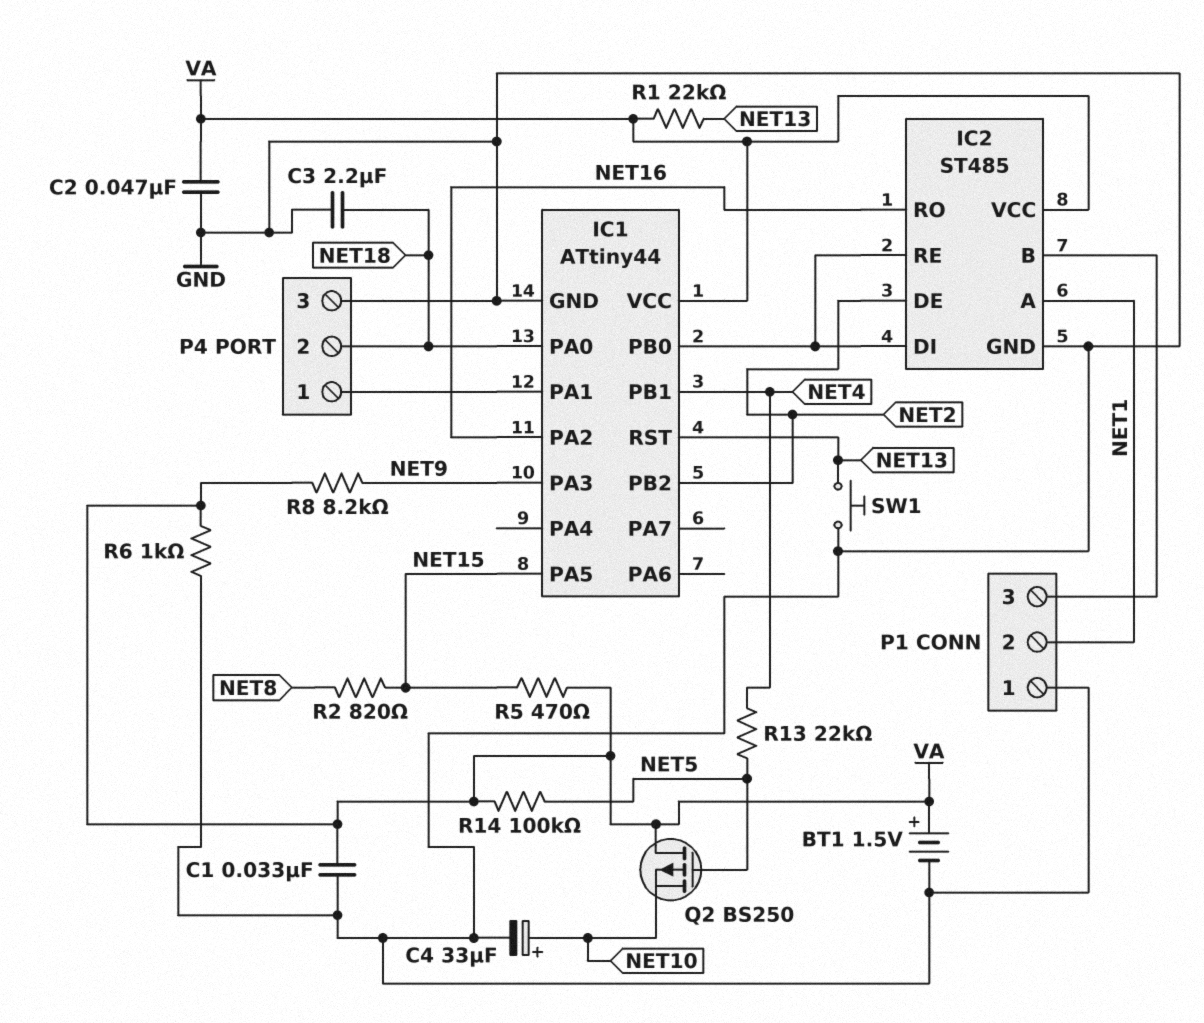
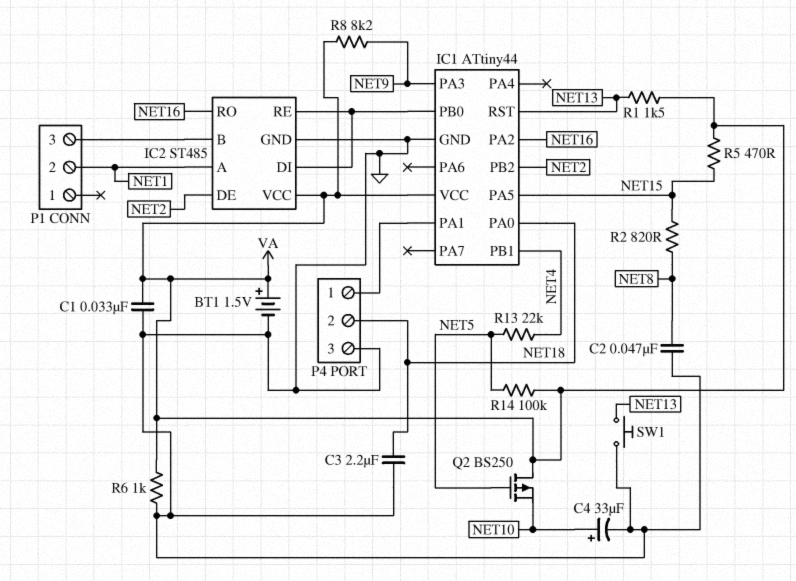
C2: 47nF (GND, VA) -> 47nF (GND, NET8)
P1 pin 1: GND -> none
R1: 22k (NET13, VA) -> 1.5k (NET13, VA)

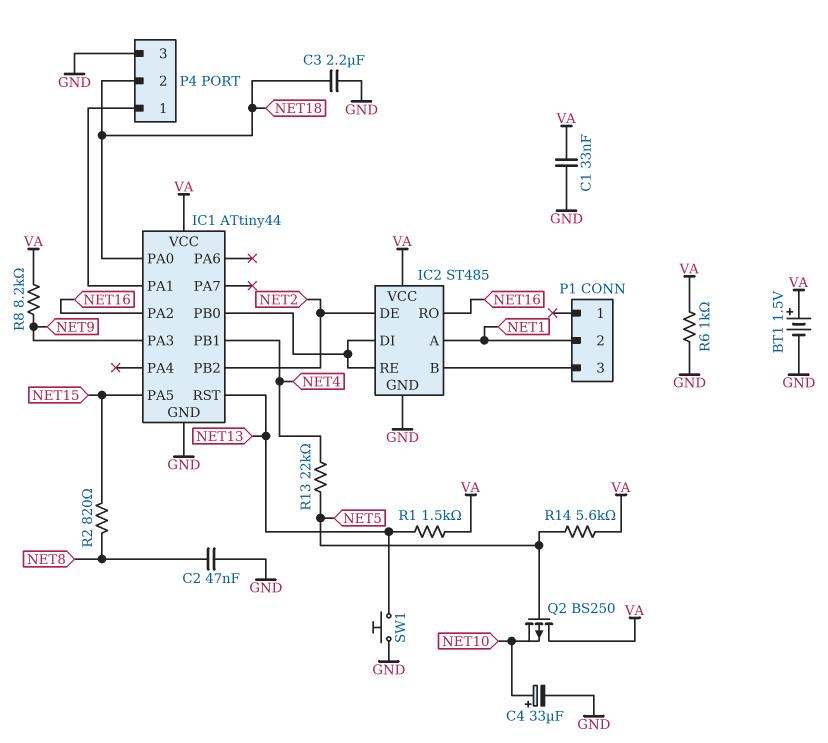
R5: 470 (NET15, VA) -> none
R14: 100k (NET5, VA) -> 5.6k (NET5, VA)

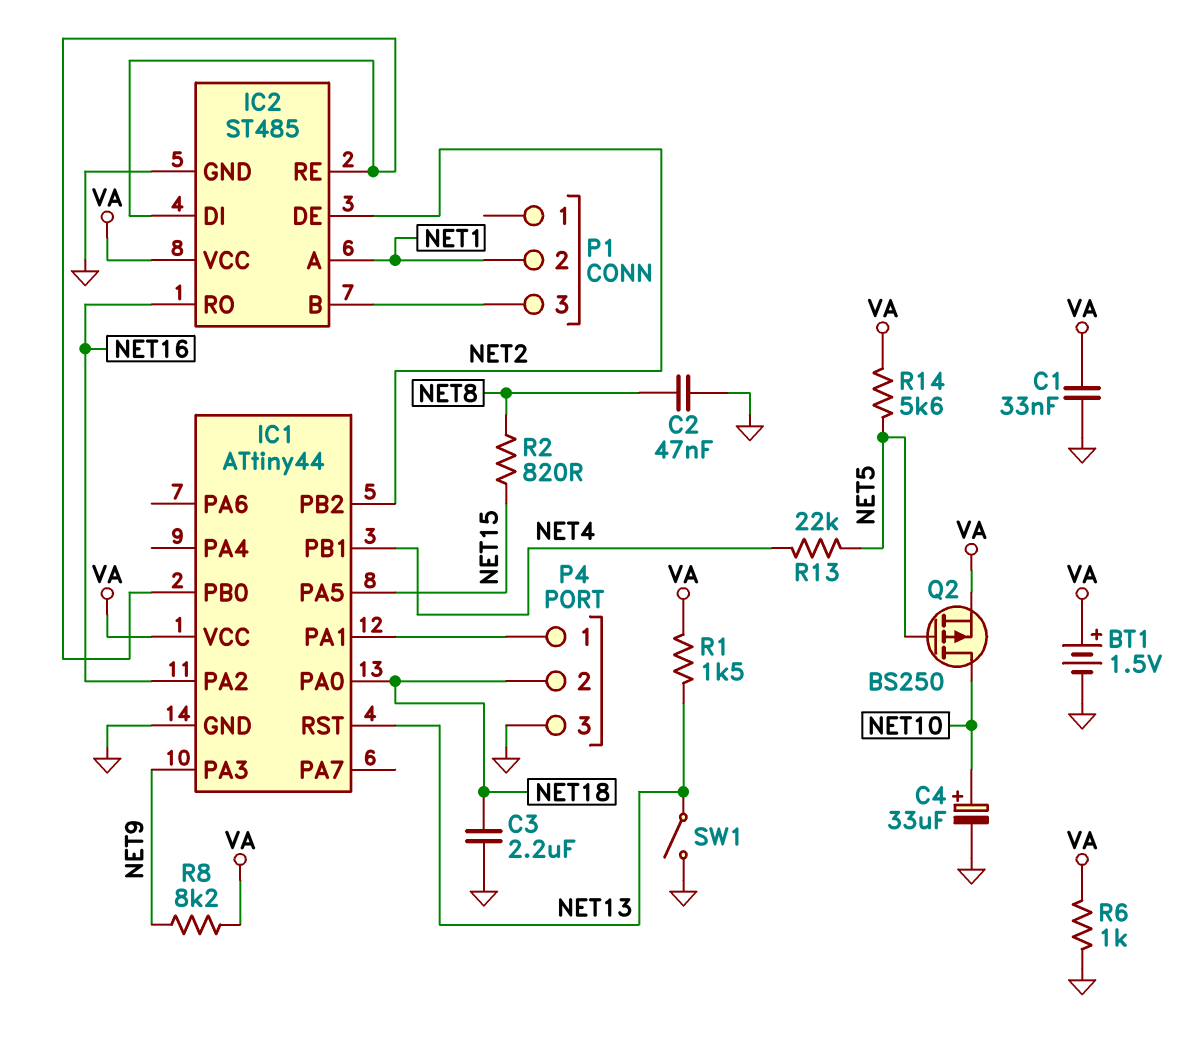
Q2: PMOS BS250 (G NET5, D VA, S NET10) -> PMOS BS250 (G NET5, D NET10, S VA)
SW1: button (GND, NET13) -> switch (GND, NET13)

